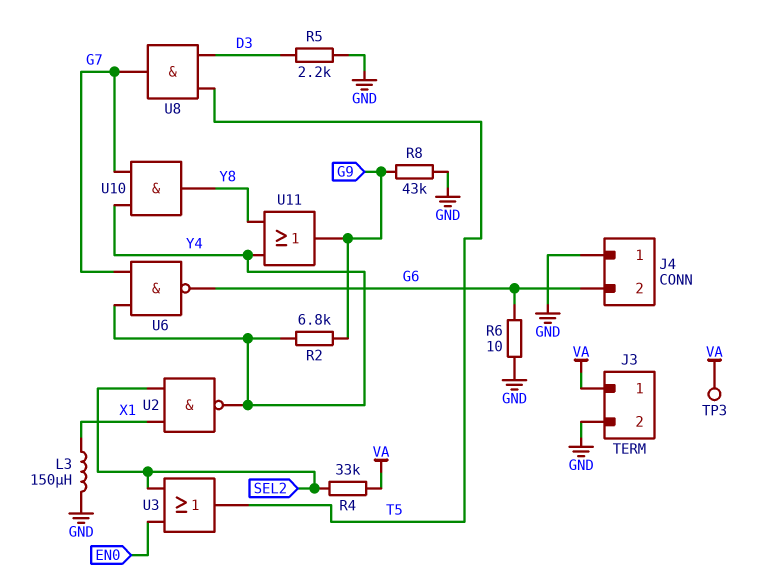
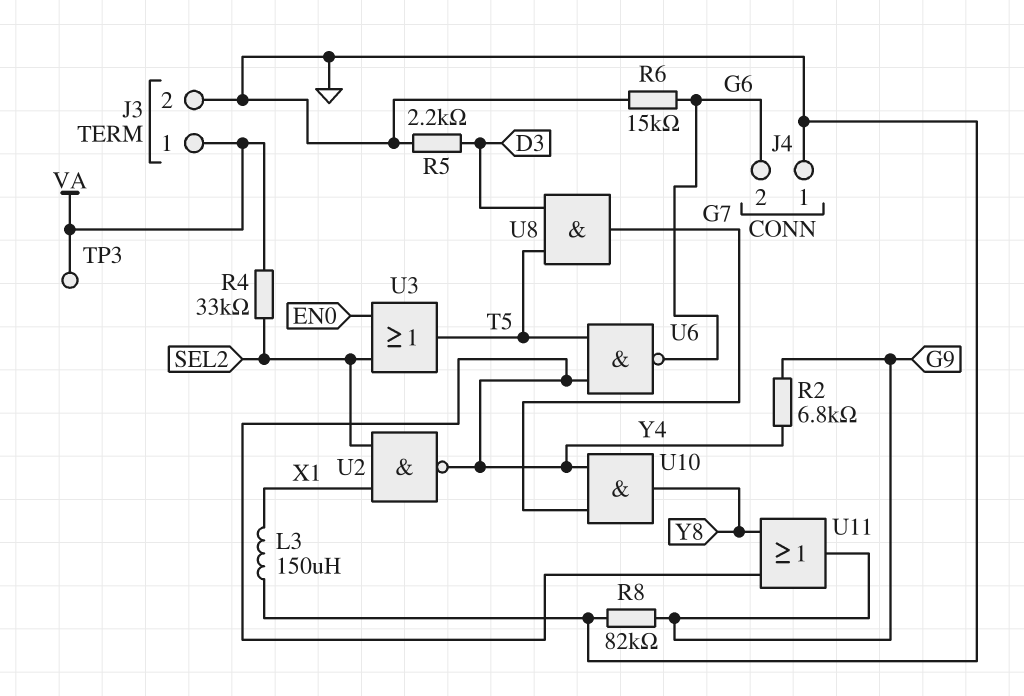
R6: 10 (G6, GND) -> 15k (G6, GND)
R8: 43k (G9, GND) -> 82k (G9, GND)
U6: NAND (in G7, in Y4, out G6) -> NAND (in T5, in Y4, out G6)

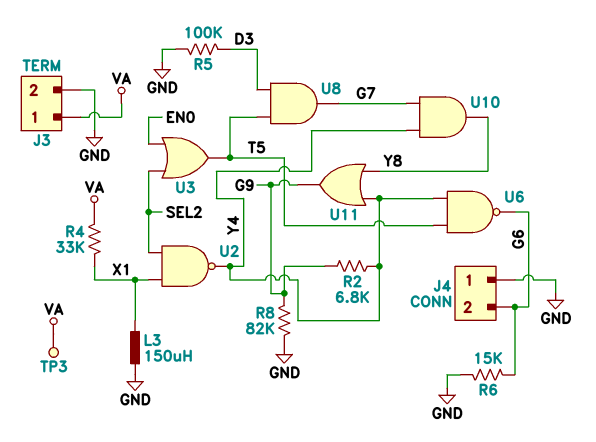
R4: 33k (SEL2, VA) -> 33k (VA, X1)
R5: 2.2k (D3, GND) -> 100k (D3, GND)

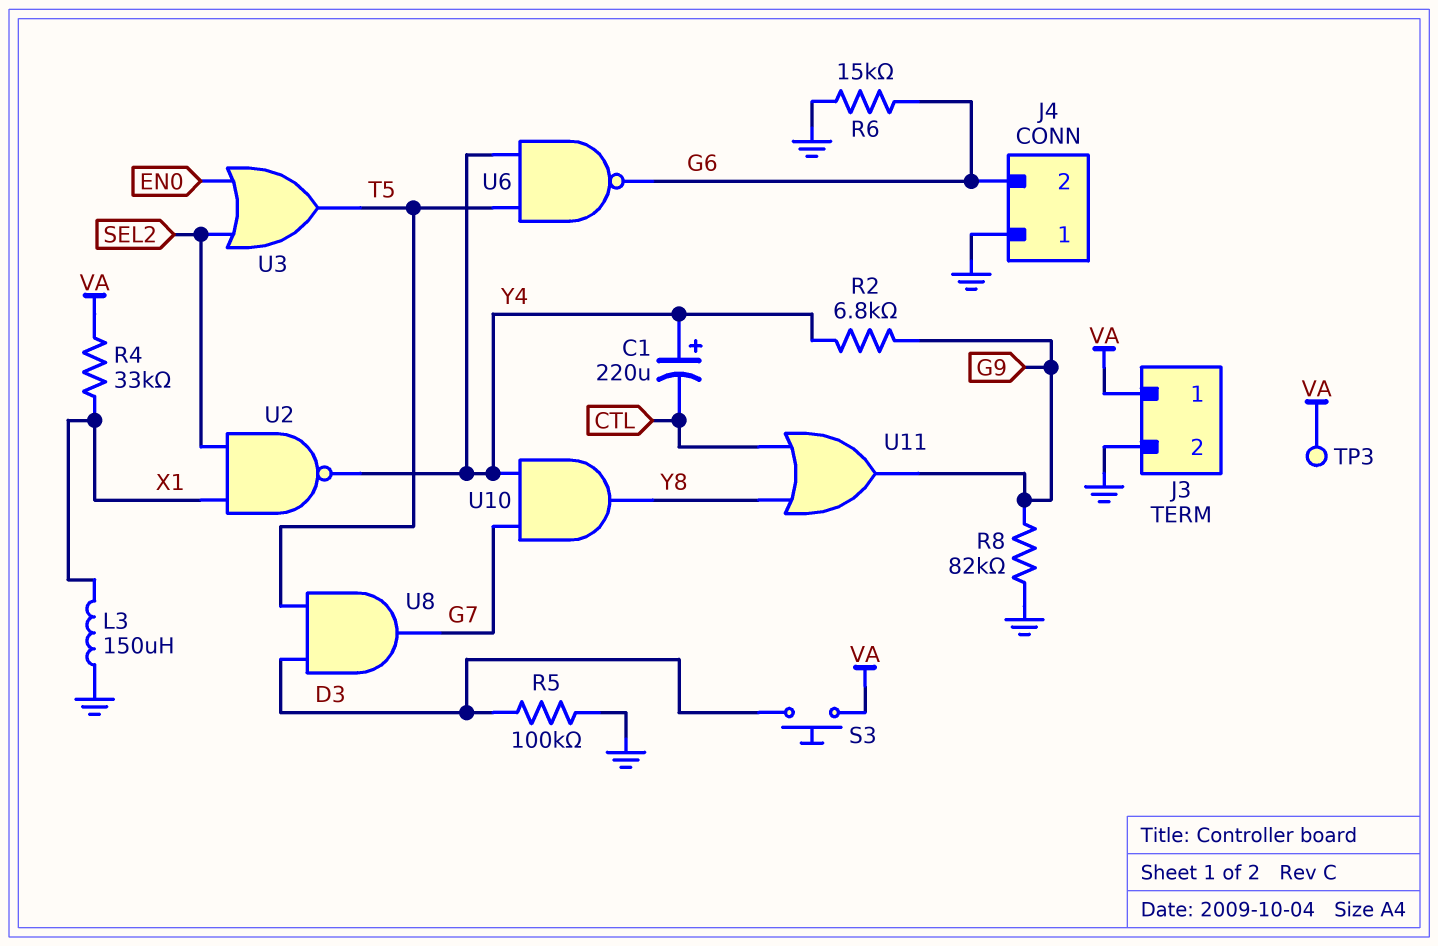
C1: none -> 220uF (plus Y4, minus CTL)
S3: none -> button (D3, VA)
U11: OR (in Y4, in Y8, out G9) -> OR (in CTL, in Y8, out G9)

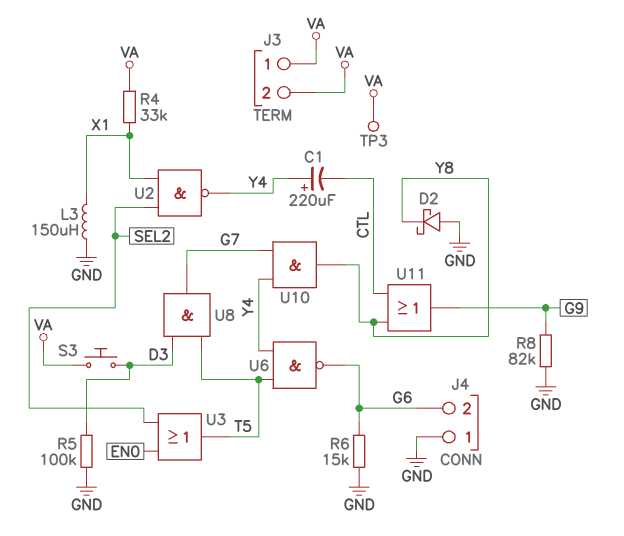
D2: none -> schottky (A GND, K Y8)
J3 pin 2: GND -> VA
R2: 6.8k (G9, Y4) -> none

